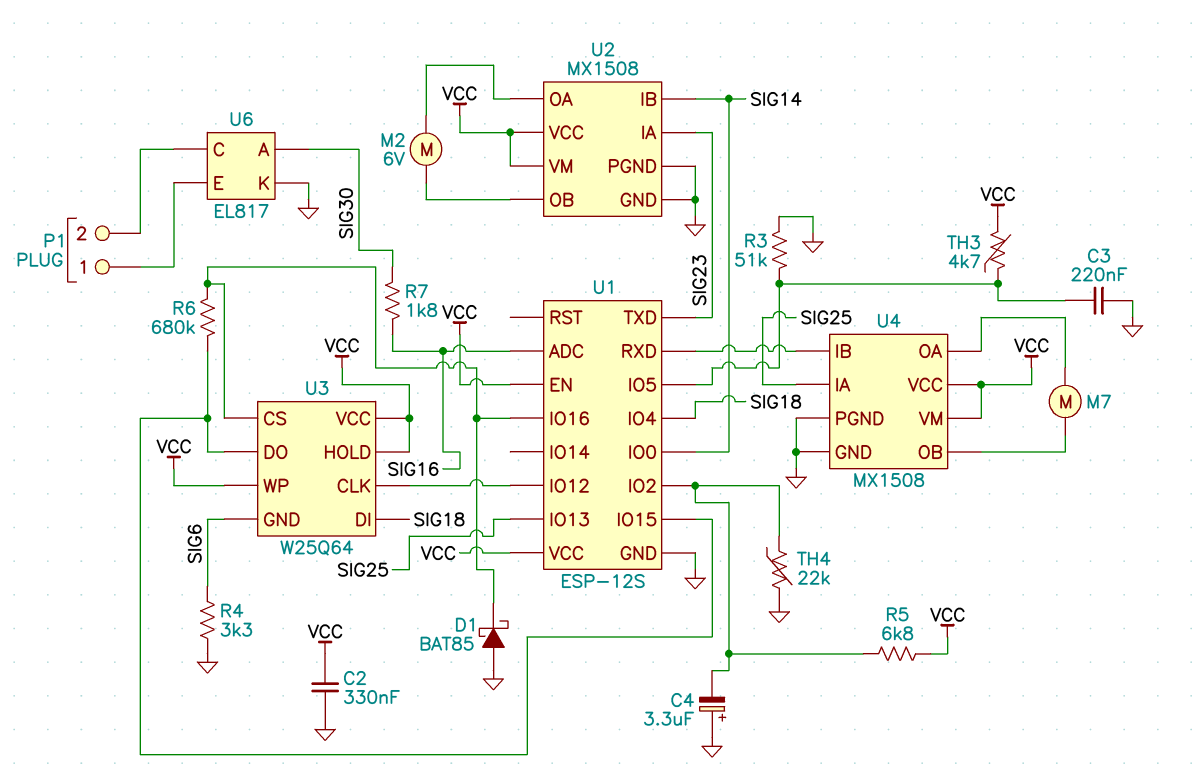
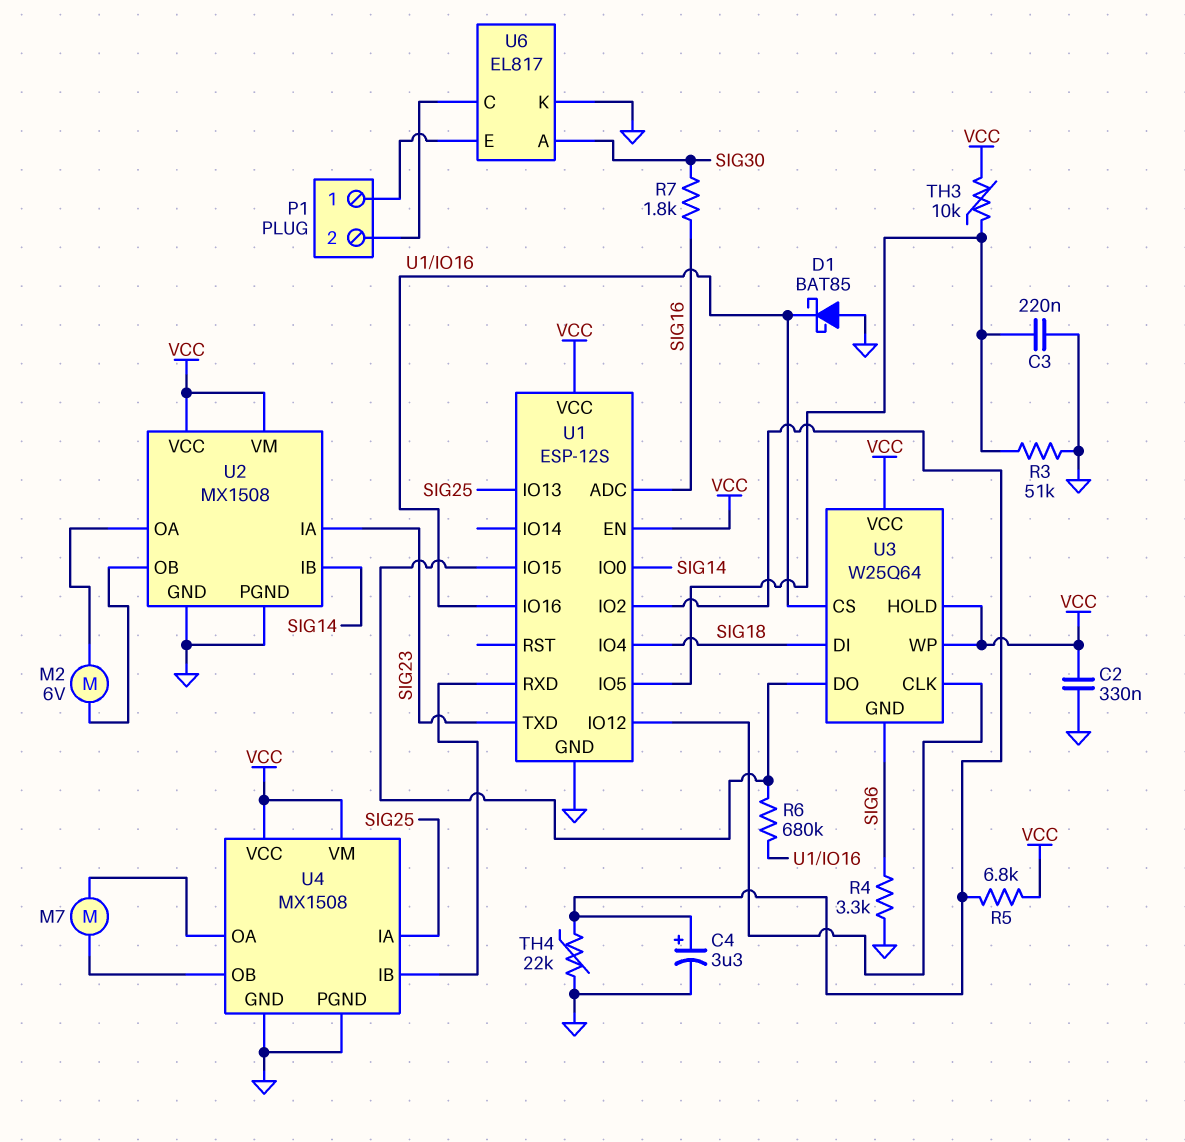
C4: 3.3uF (plus GND, minus U1/IO2) -> 3.3uF (plus U1/IO2, minus GND)
TH3: 4.7k (U1/IO5, VCC) -> 10k (U1/IO5, VCC)

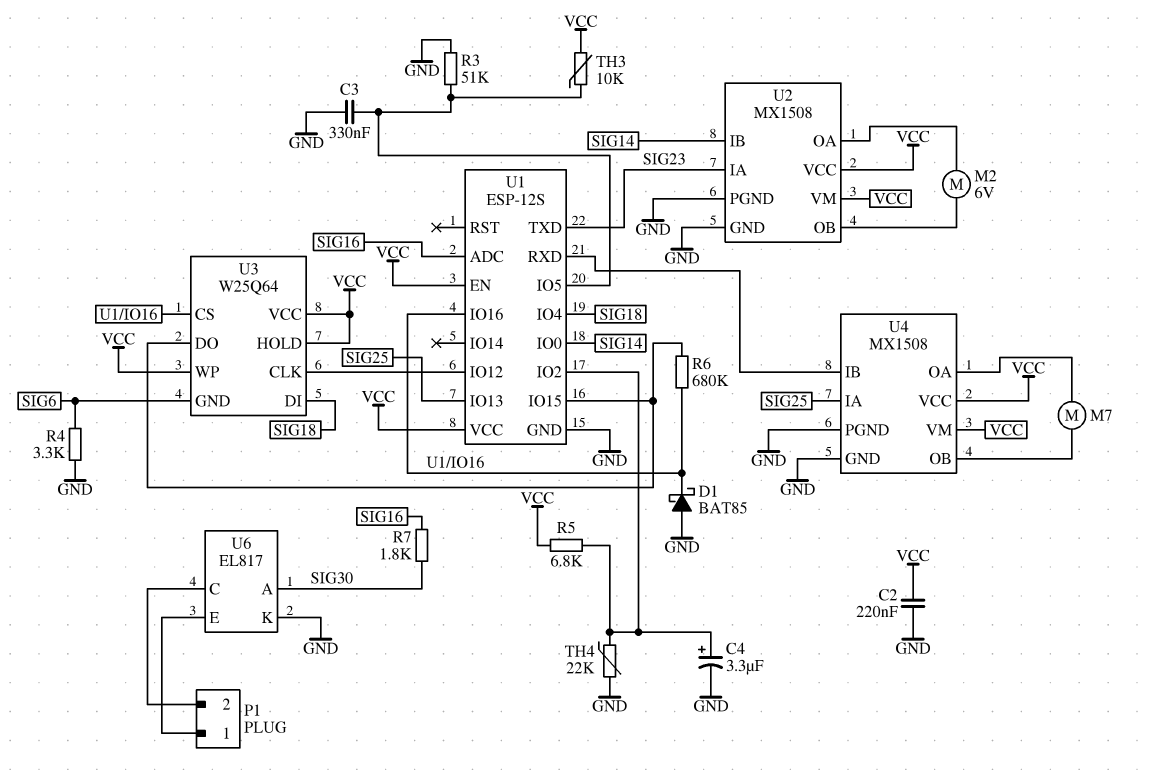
C2: 330nF (GND, VCC) -> 220nF (GND, VCC)
C3: 220nF (GND, U1/IO5) -> 330nF (GND, U1/IO5)

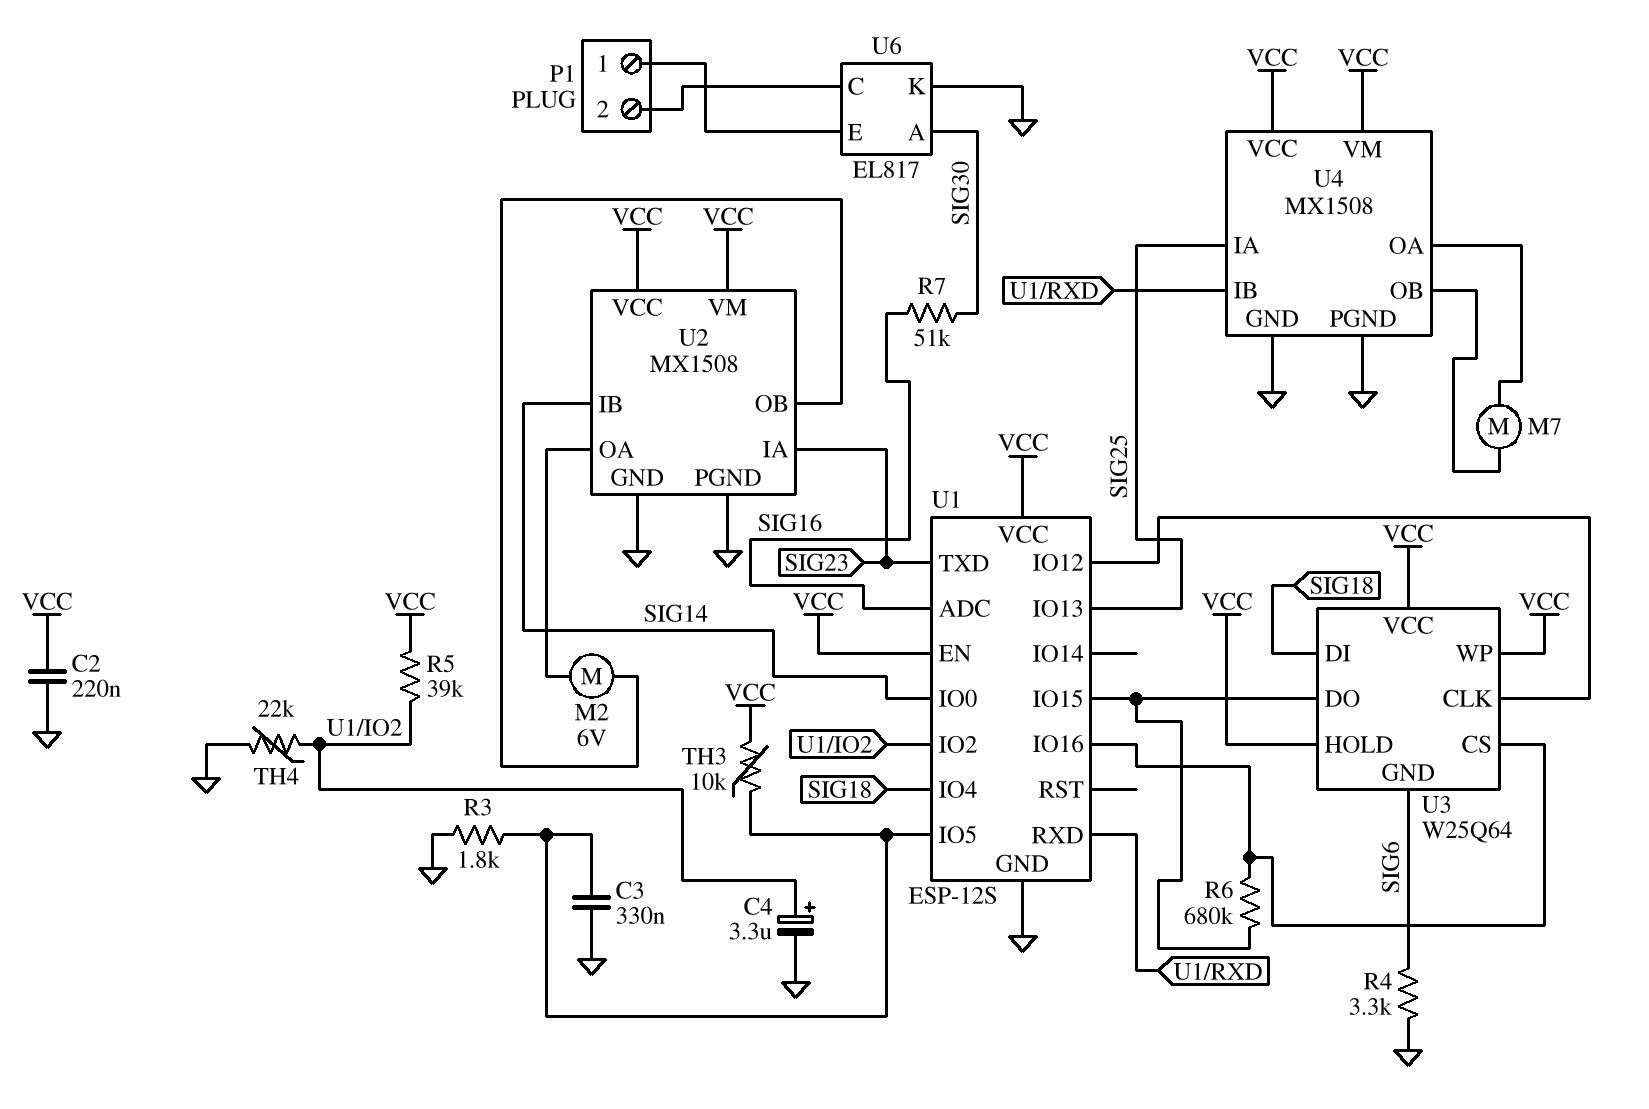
D1: schottky BAT85 (A GND, K U1/IO16) -> none
R3: 51k (GND, U1/IO5) -> 1.8k (GND, U1/IO5)
R5: 6.8k (U1/IO2, VCC) -> 39k (U1/IO2, VCC)
R7: 1.8k (SIG16, SIG30) -> 51k (SIG16, SIG30)

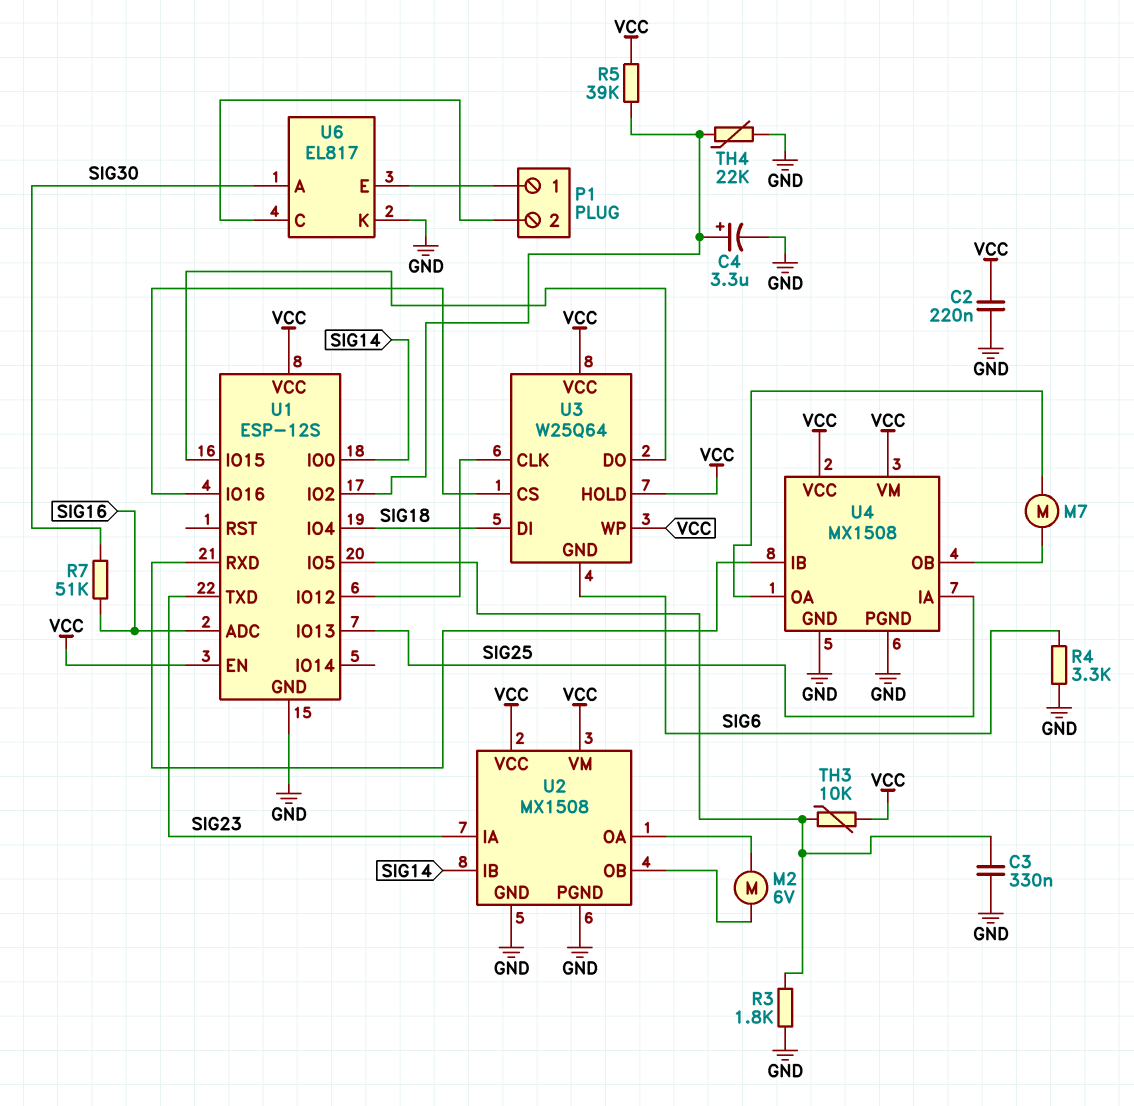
R6: 680k (U1/IO15, U1/IO16) -> none

